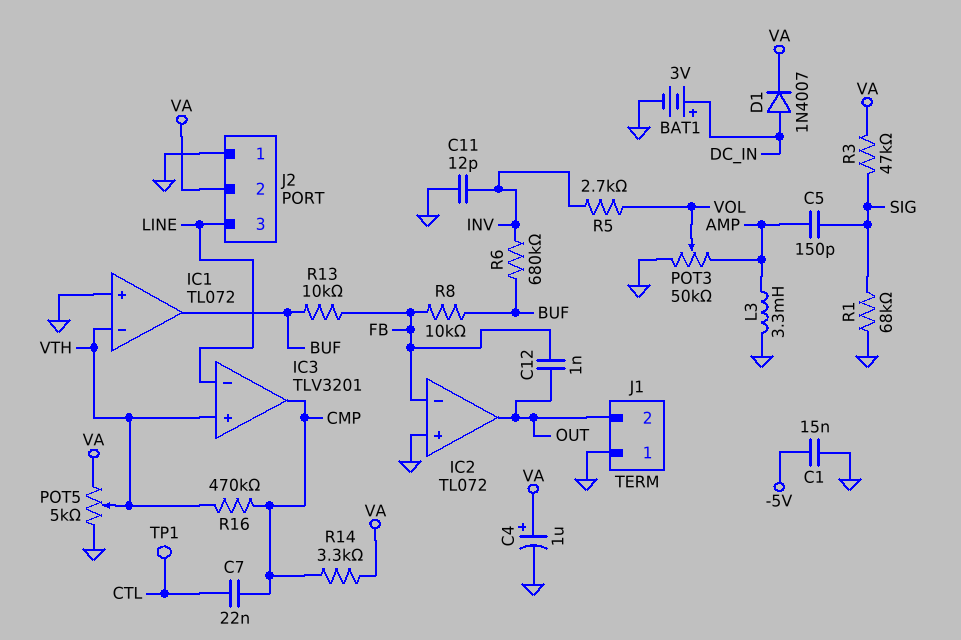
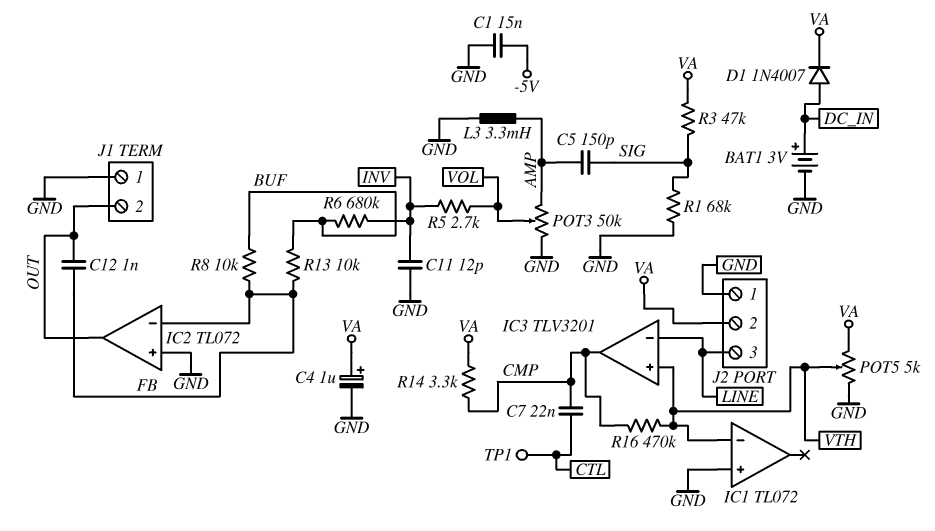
IC1 pin out: BUF -> none

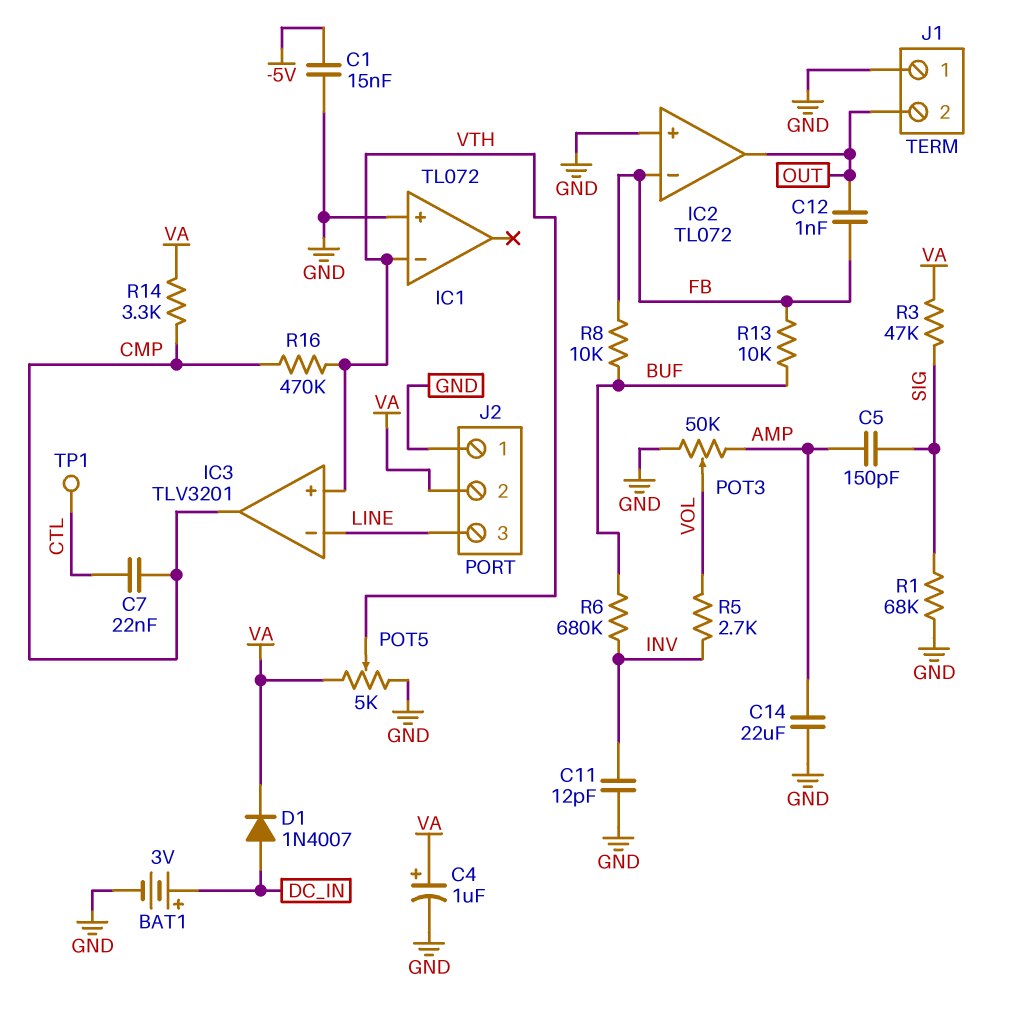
C14: none -> 22uF (AMP, GND)
L3: 3.3mH (AMP, GND) -> none

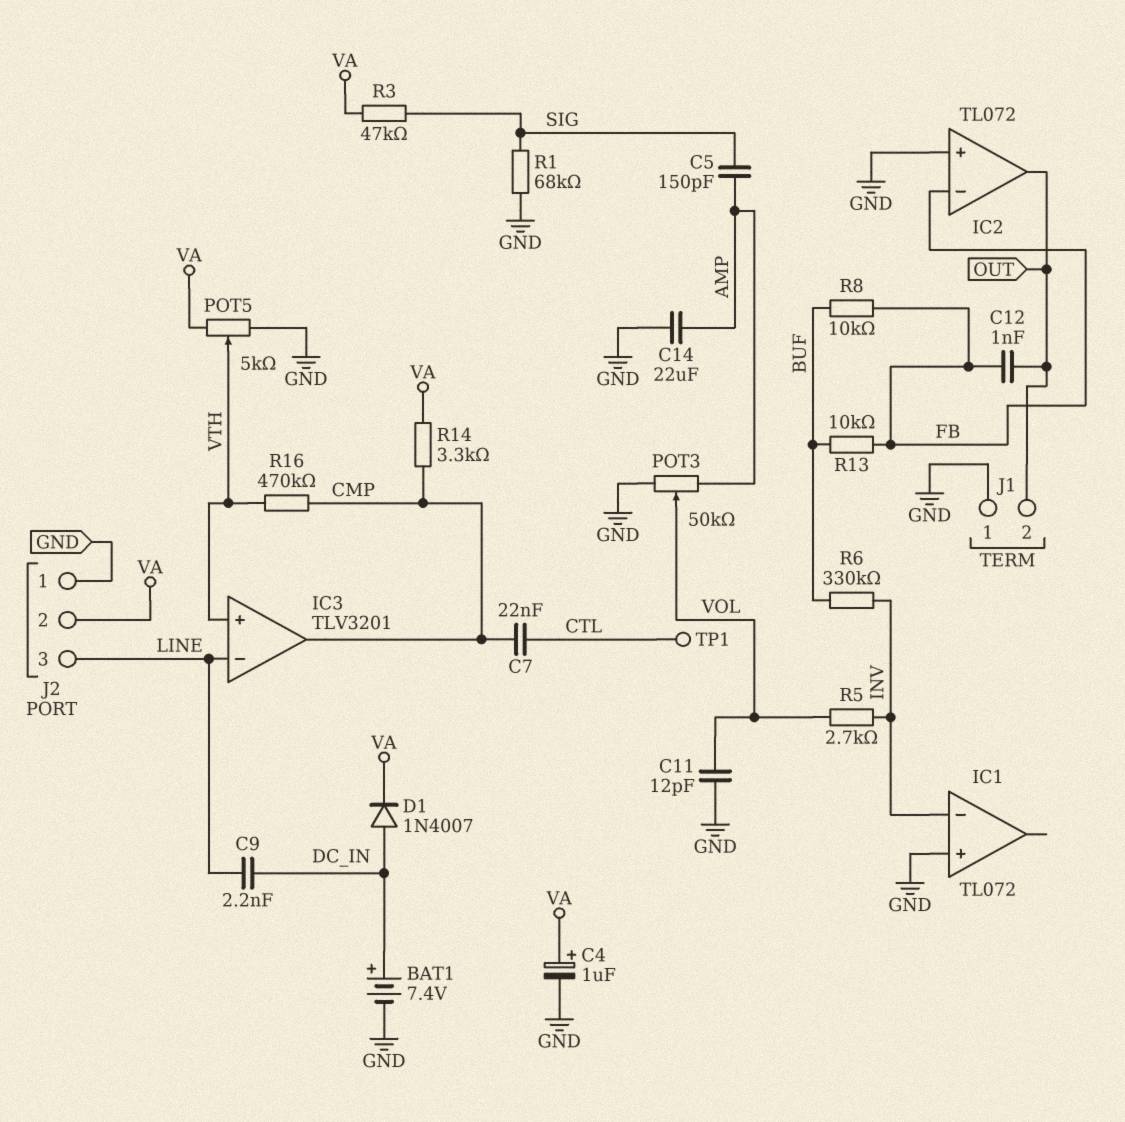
BAT1: 3V (plus DC_IN, minus GND) -> 7.4V (plus DC_IN, minus GND)
C1: 15nF (-5V, GND) -> none
C9: none -> 2.2nF (DC_IN, LINE)
C11: 12pF (GND, INV) -> 12pF (GND, VOL)
IC1 pin in-: VTH -> INV
R6: 680k (BUF, INV) -> 330k (BUF, INV)

